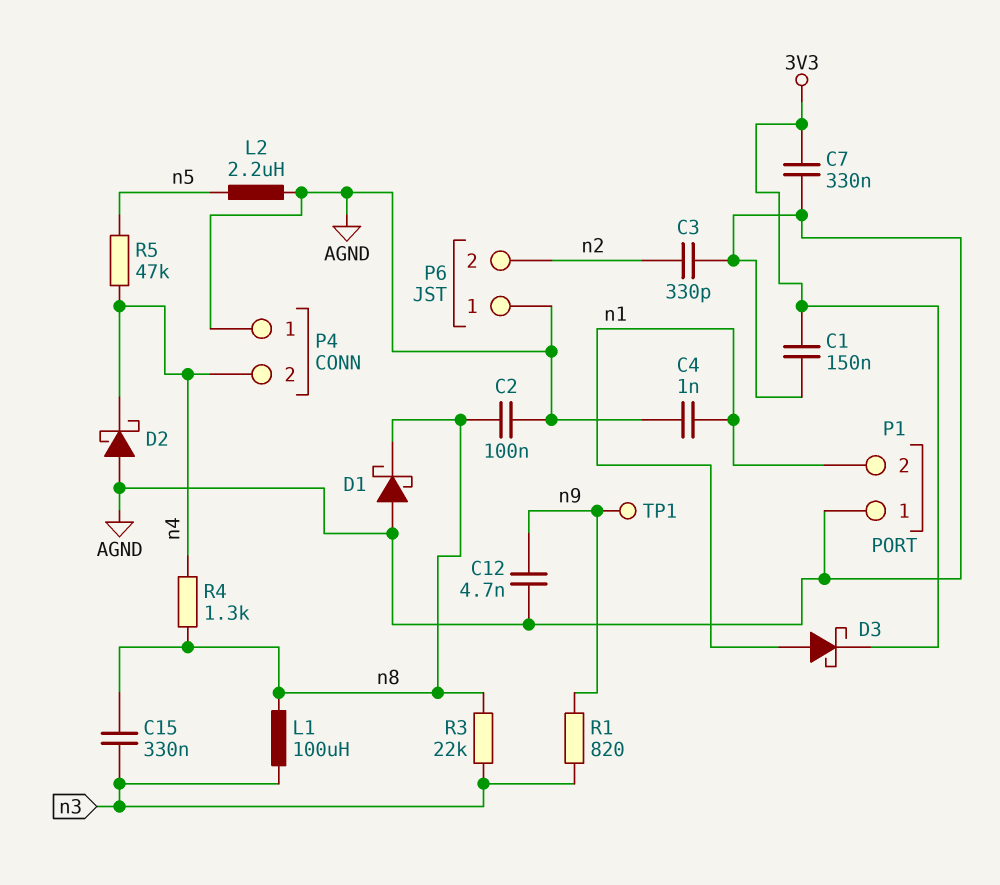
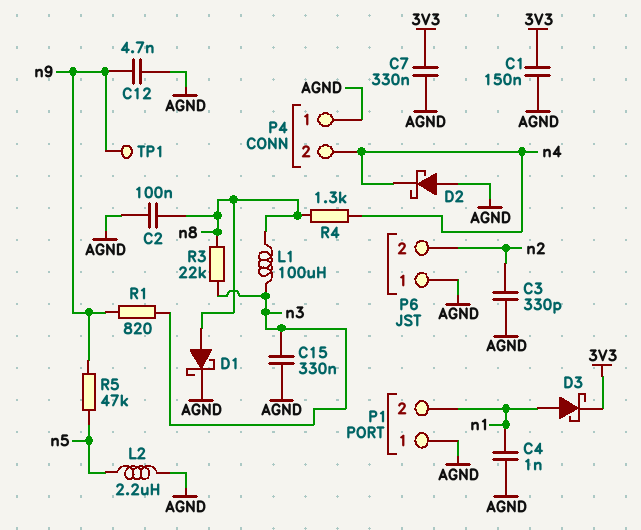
C15: 330nF (n3, n8) -> 330nF (AGND, n3)
D1: schottky (A AGND, K n8) -> schottky (A n8, K AGND)
R5: 47k (n4, n5) -> 47k (n5, n9)

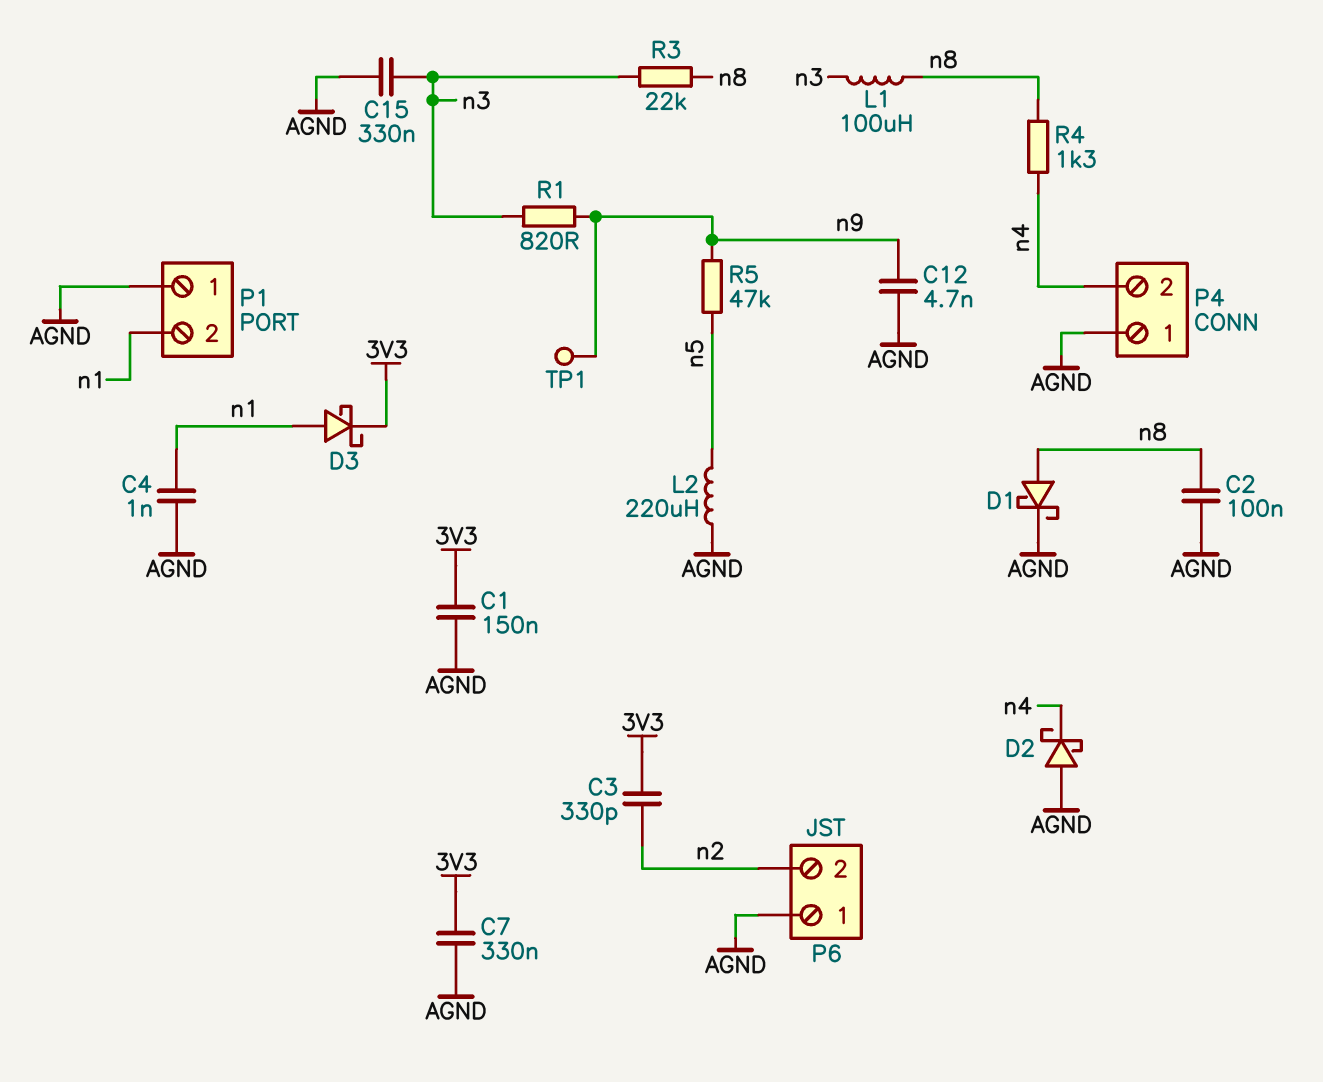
C3: 330pF (AGND, n2) -> 330pF (3V3, n2)
L2: 2.2uH (AGND, n5) -> 220uH (AGND, n5)

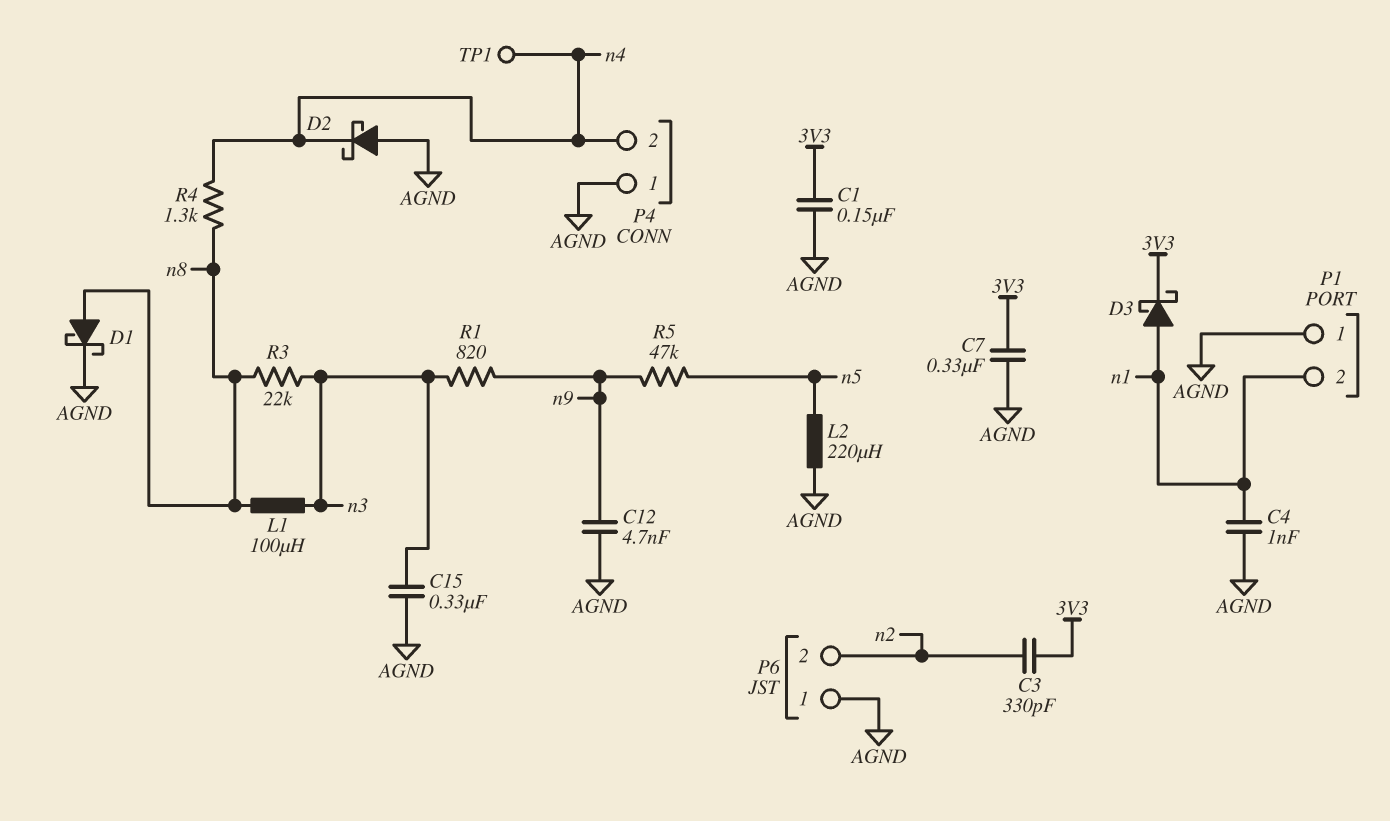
C2: 100nF (AGND, n8) -> none
TP1: test point (n9) -> test point (n4)

